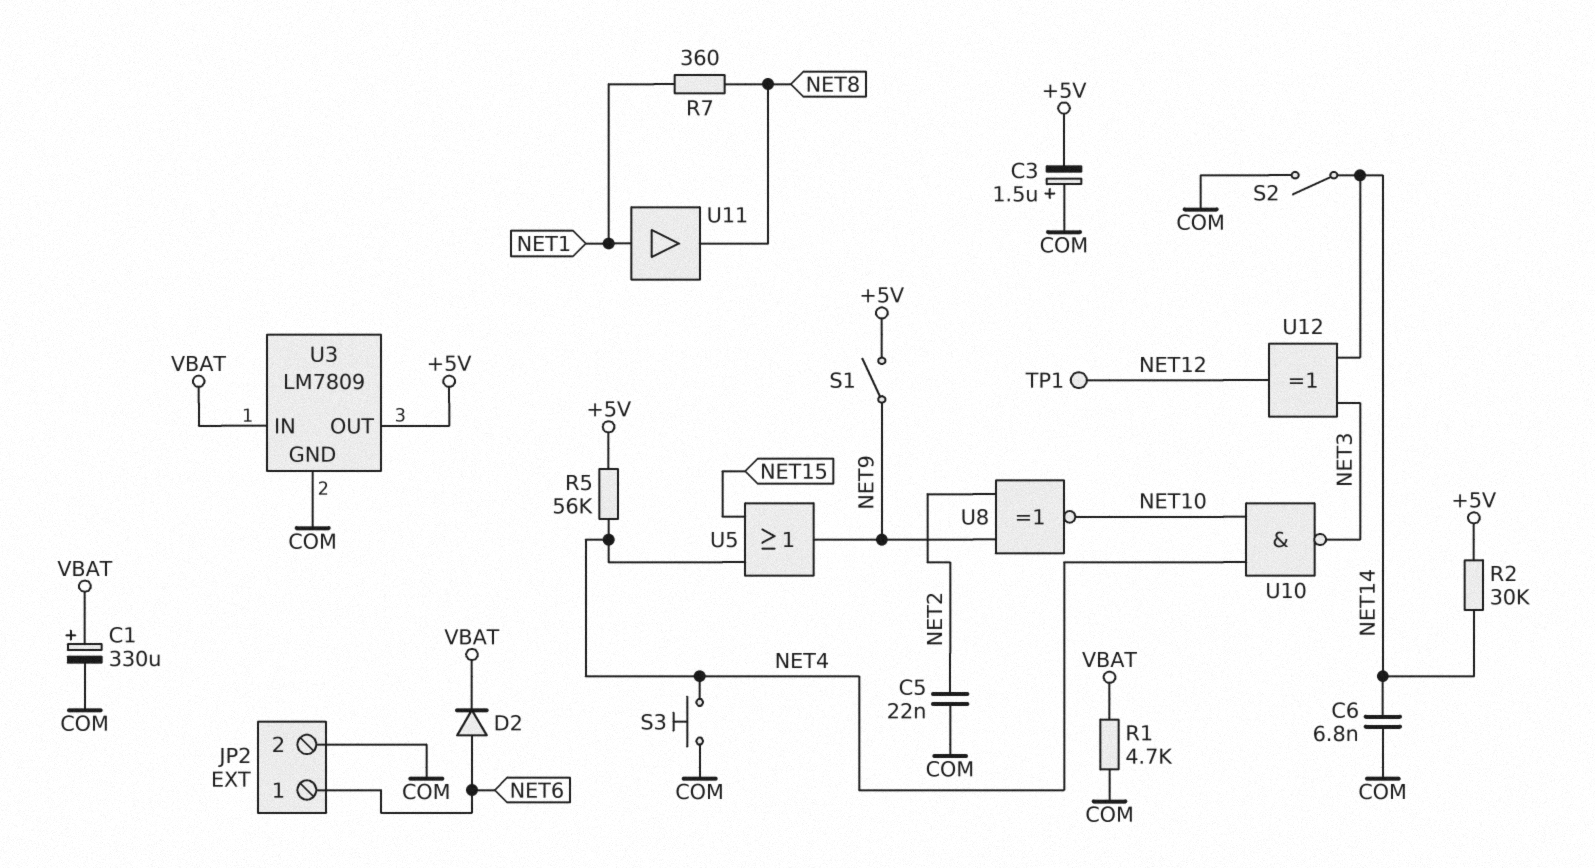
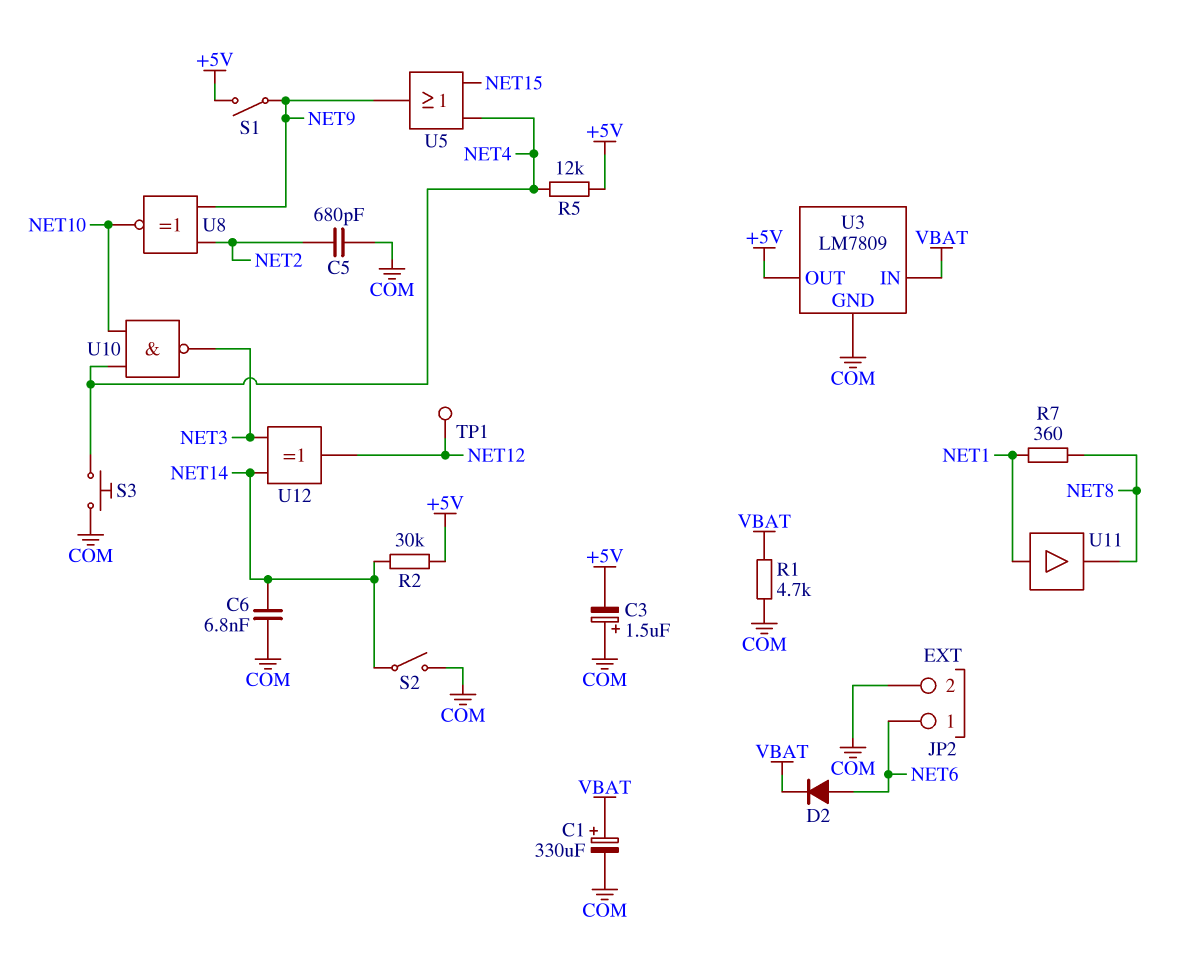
C5: 22nF (COM, NET2) -> 680pF (COM, NET2)
R5: 56k (+5V, NET4) -> 12k (+5V, NET4)

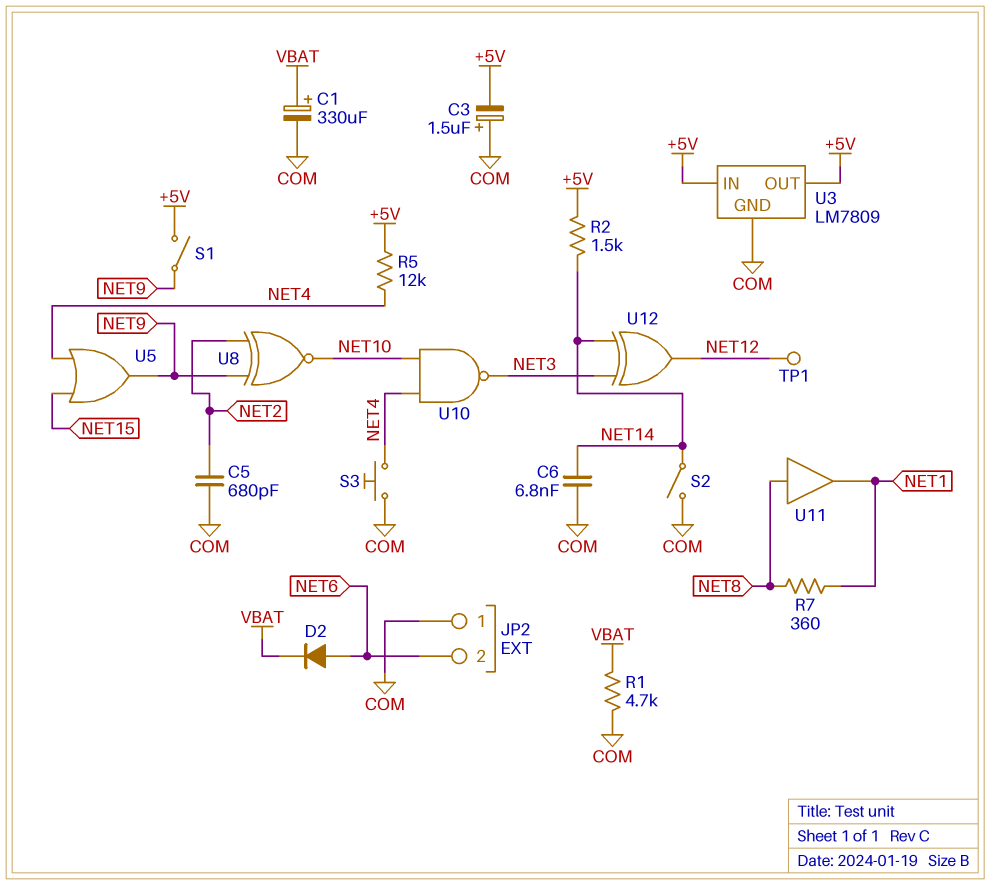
JP2 pin 1: NET6 -> COM
JP2 pin 2: COM -> NET6
R2: 30k (+5V, NET14) -> 1.5k (+5V, NET14)
U3 pin IN: VBAT -> +5V
U11: buffer (in NET1, out NET8) -> buffer (in NET8, out NET1)

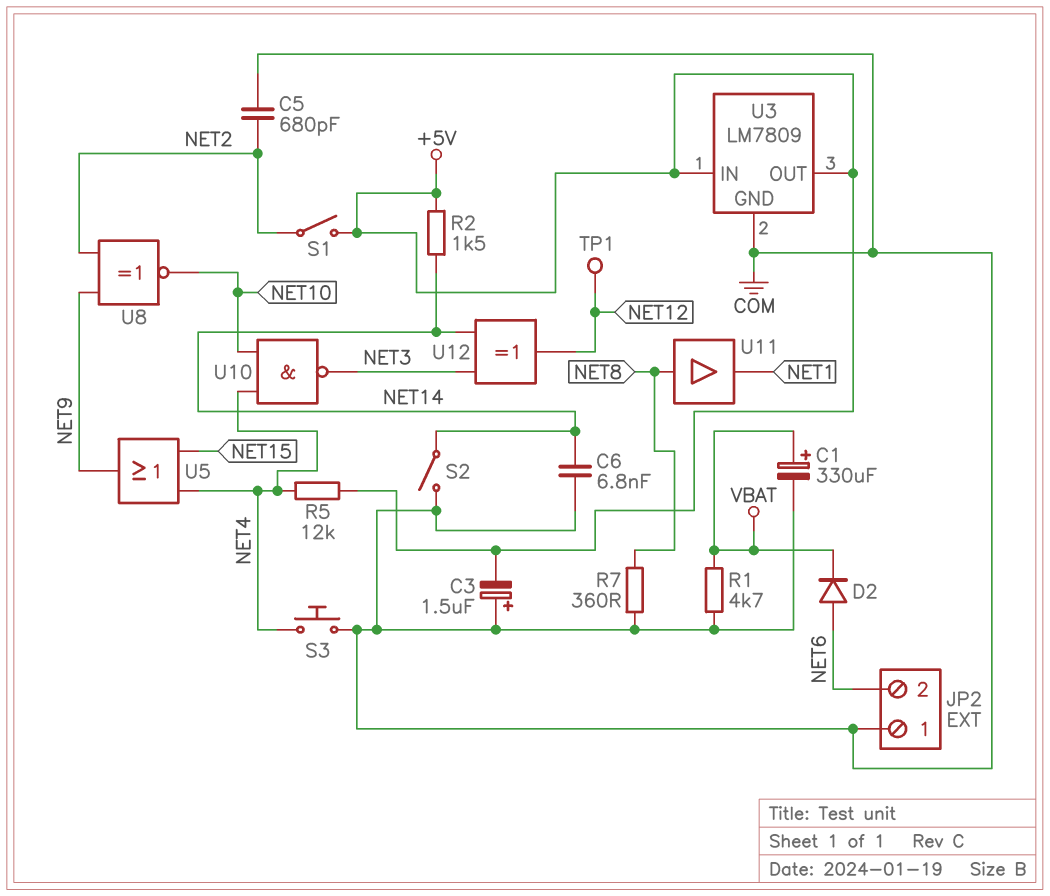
R7: 360 (NET1, NET8) -> 360 (COM, NET8)
S1: switch (+5V, NET9) -> switch (+5V, NET2)

